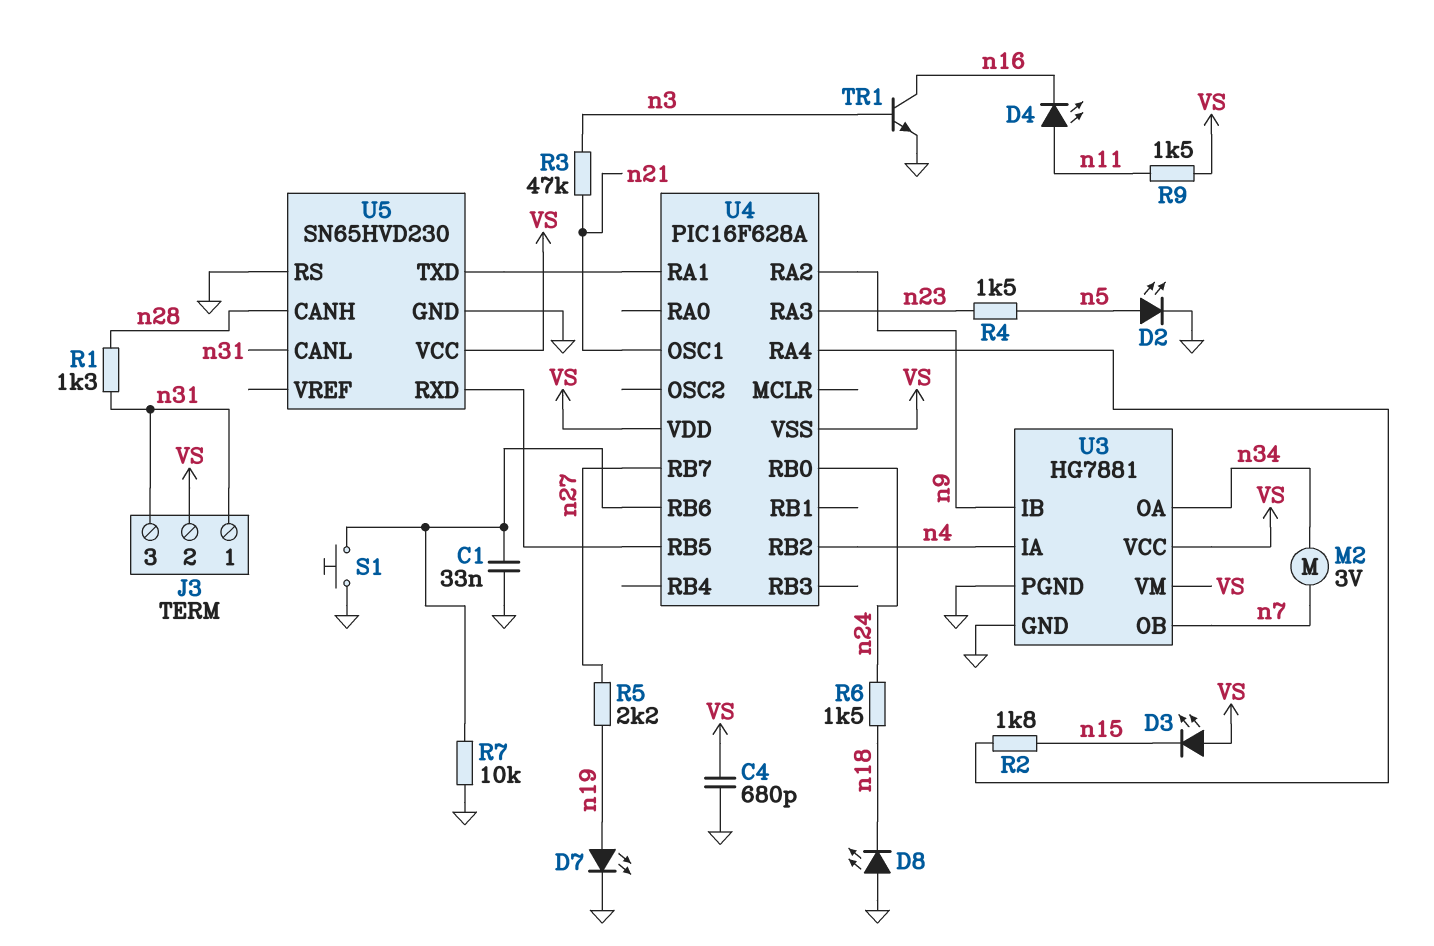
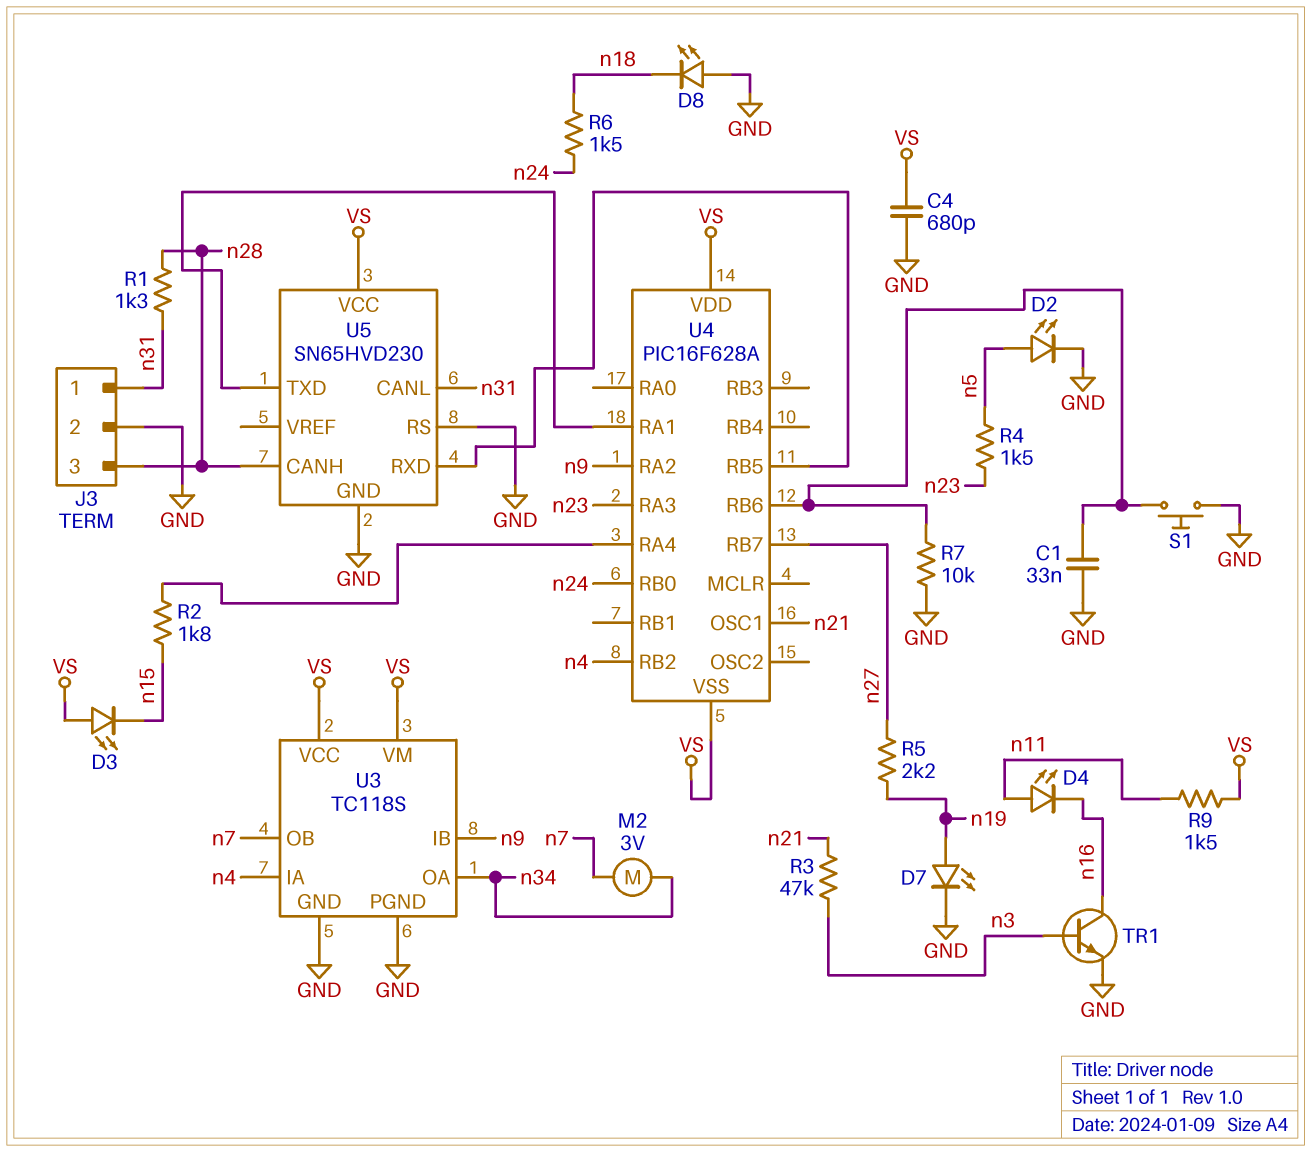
J3 pin 2: VS -> GND
J3 pin 3: n31 -> n28
U3: HG7881 -> TC118S

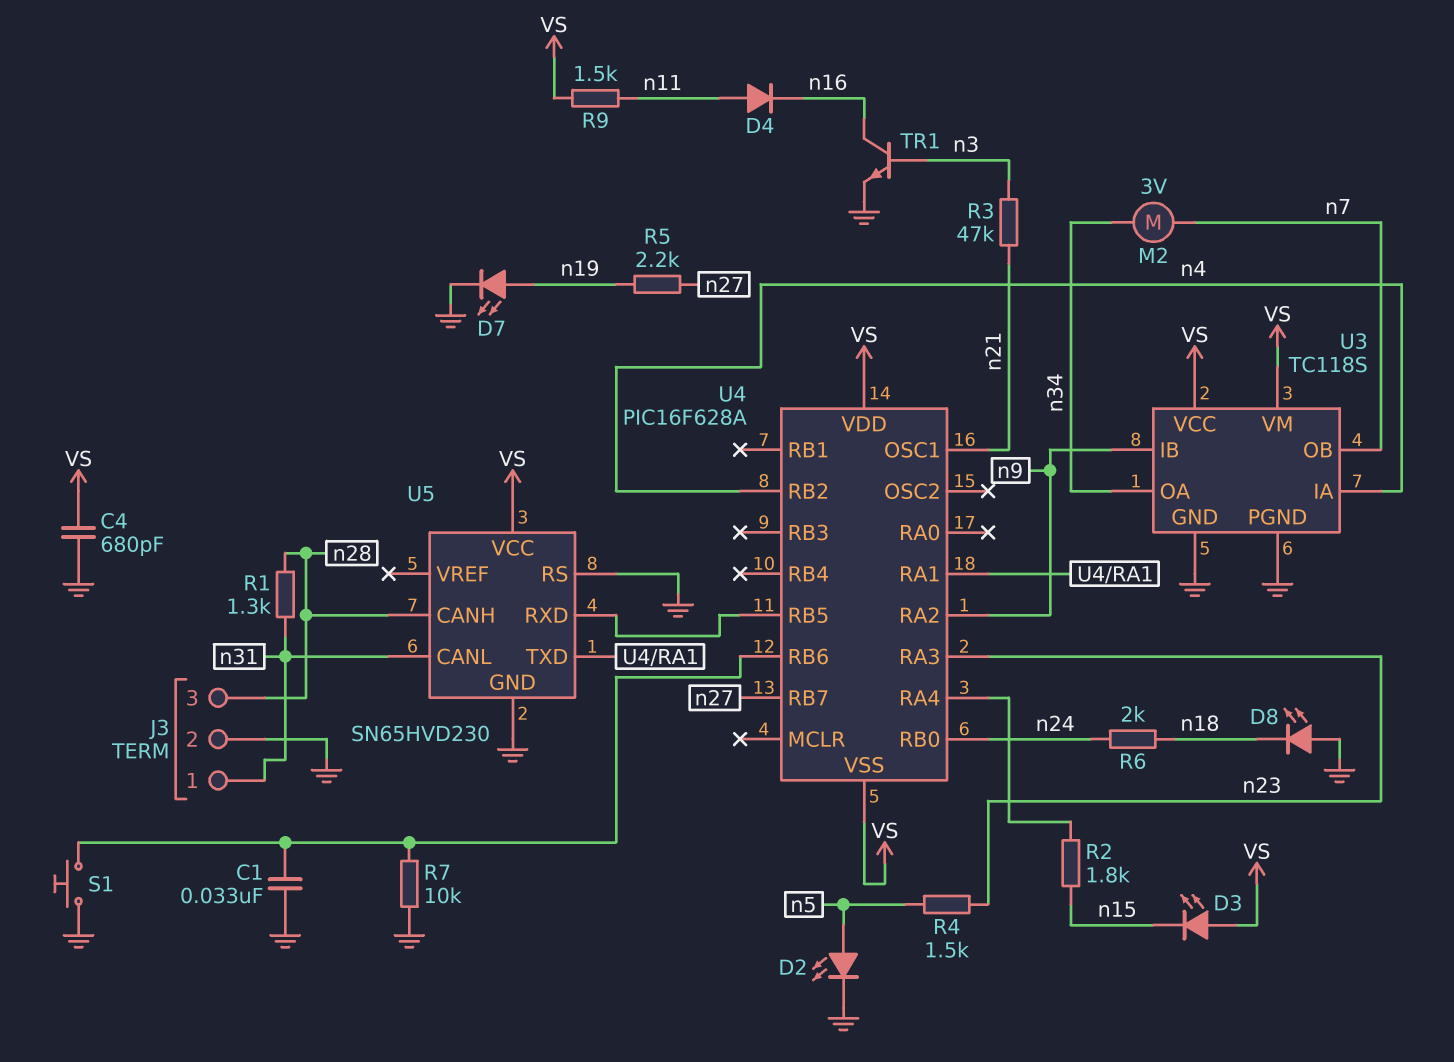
D4: LED (A n11, K n16) -> diode (A n11, K n16)
R6: 1.5k (n18, n24) -> 2k (n18, n24)

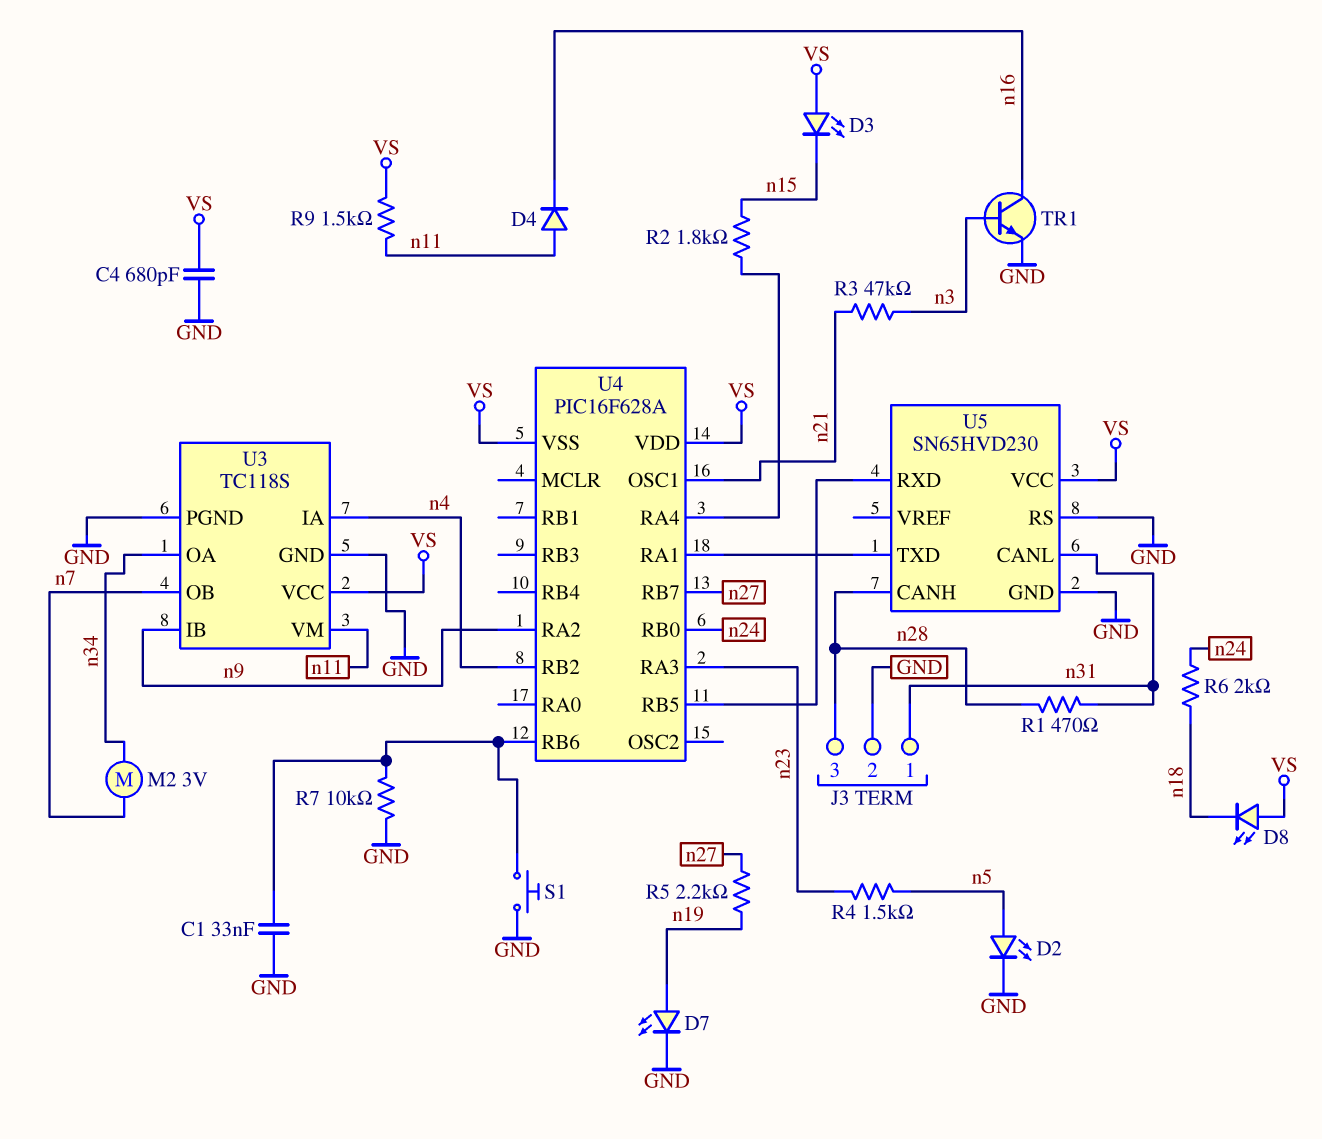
D8: LED (A GND, K n18) -> LED (A VS, K n18)
R1: 1.3k (n28, n31) -> 470 (n28, n31)
U3 pin VM: VS -> n11

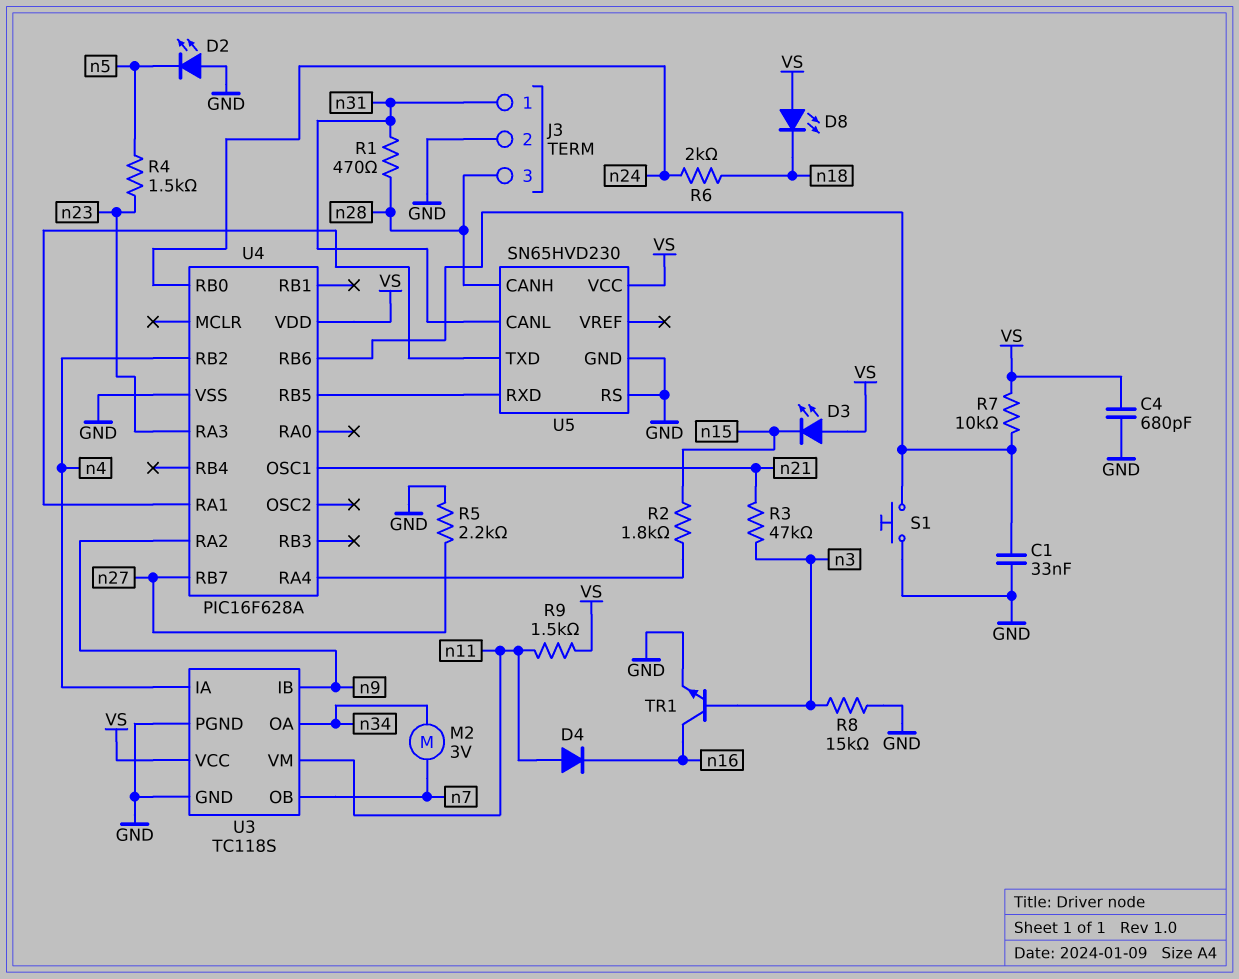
D2: LED (A n5, K GND) -> LED (A GND, K n5)
D7: LED (A n19, K GND) -> none
R5: 2.2k (n19, n27) -> 2.2k (GND, n27)
R7: 10k (GND, U4/RB6) -> 10k (U4/RB6, VS)
R8: none -> 15k (GND, n3)
U4 pin VSS: VS -> GND

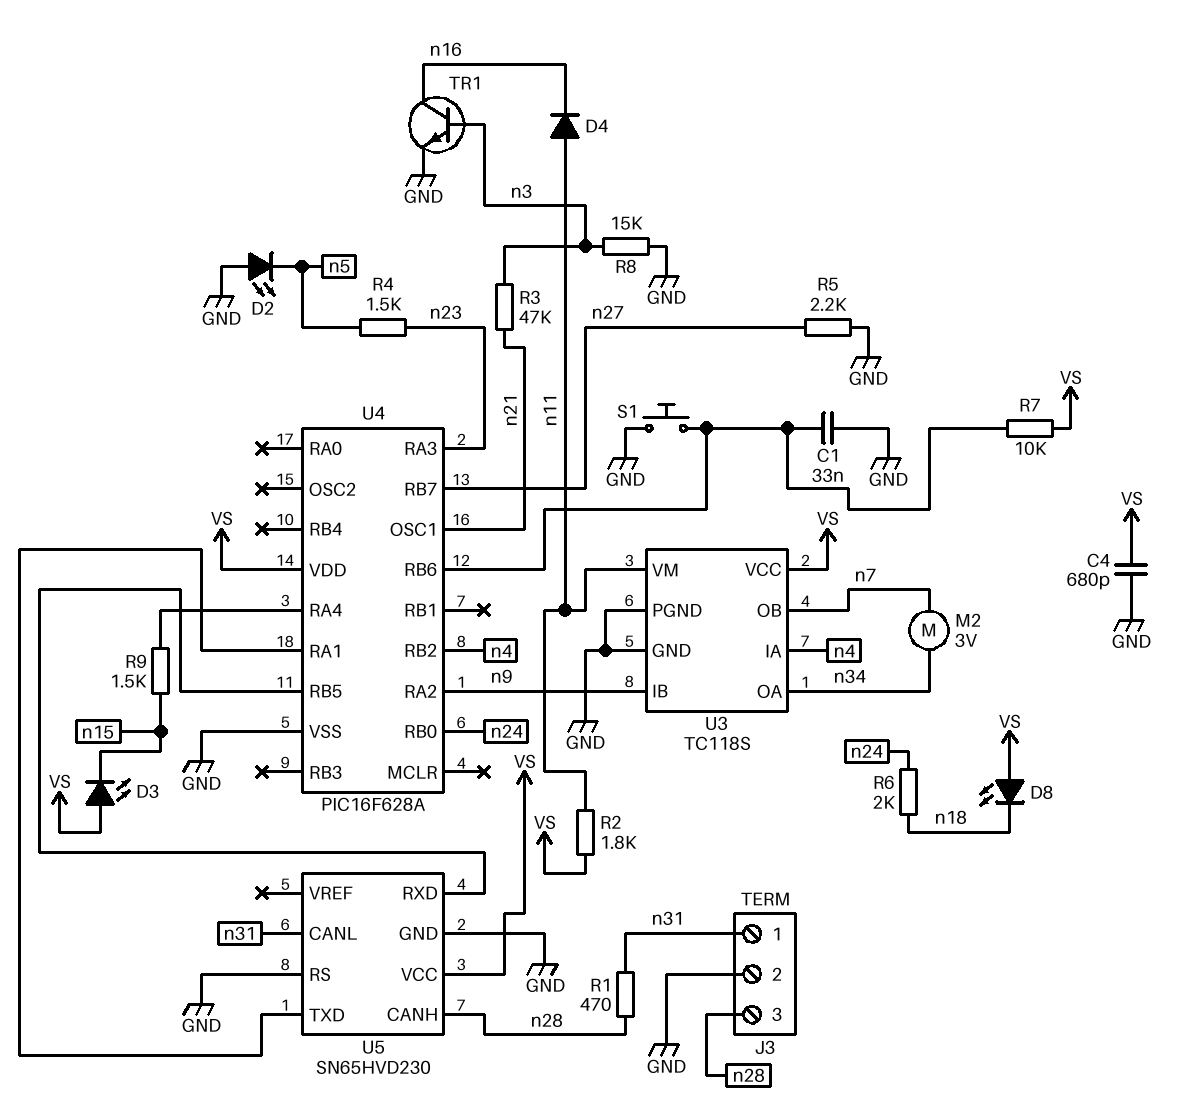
R2: 1.8k (U4/RA4, n15) -> 1.8k (VS, n11)
R9: 1.5k (VS, n11) -> 1.5k (U4/RA4, n15)

